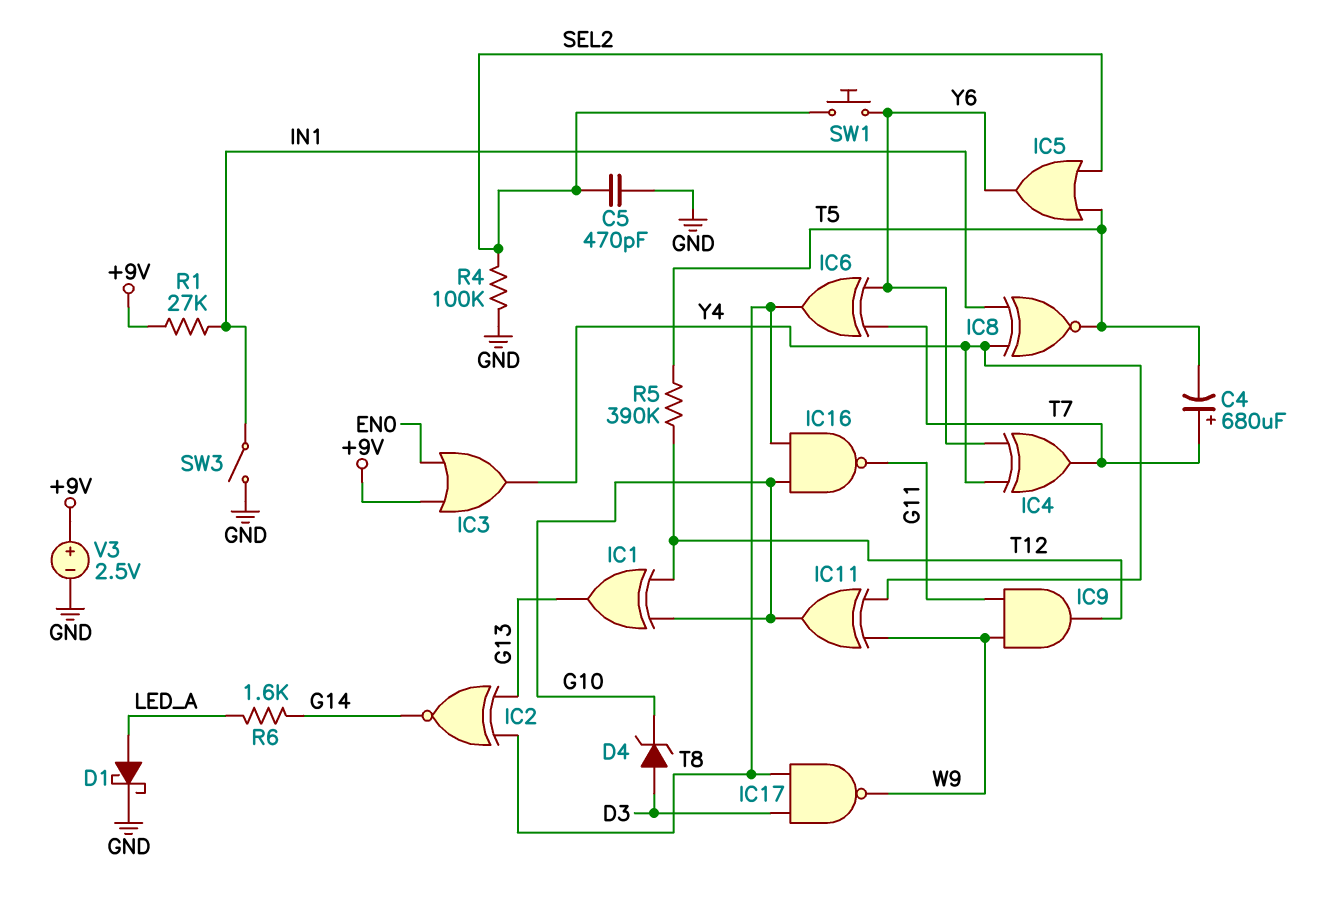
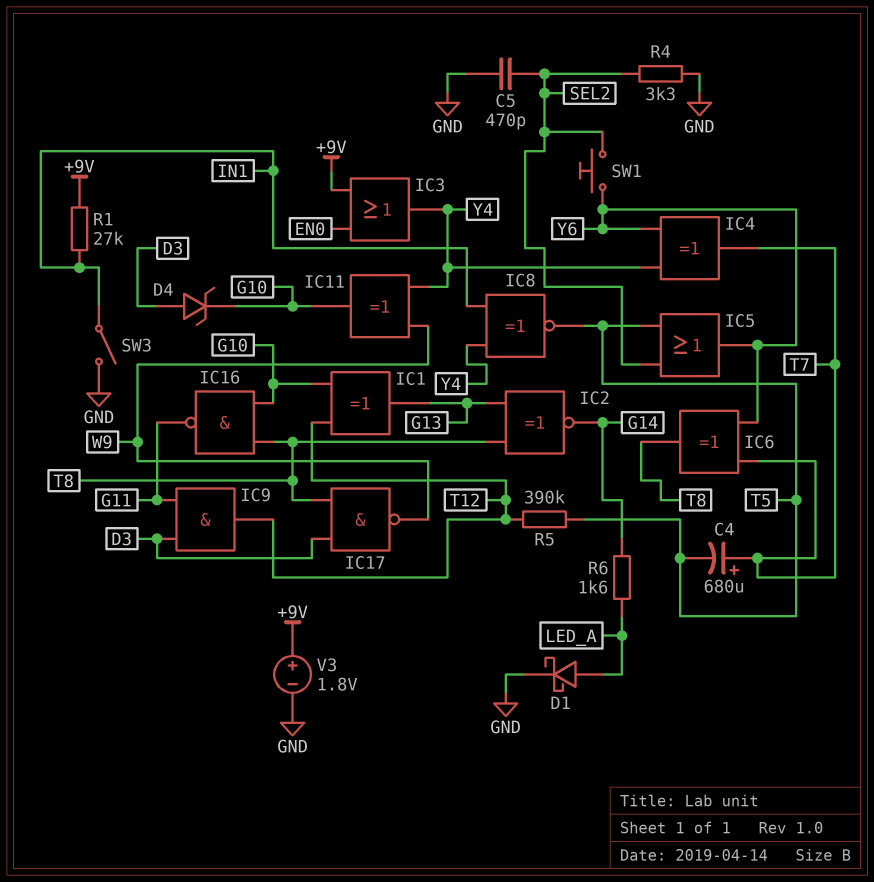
IC9: AND (in G11, in W9, out T12) -> AND (in D3, in G11, out T12)
R4: 100k (GND, SEL2) -> 3.3k (GND, SEL2)
V3: 2.5V (plus +9V, minus GND) -> 1.8V (plus +9V, minus GND)

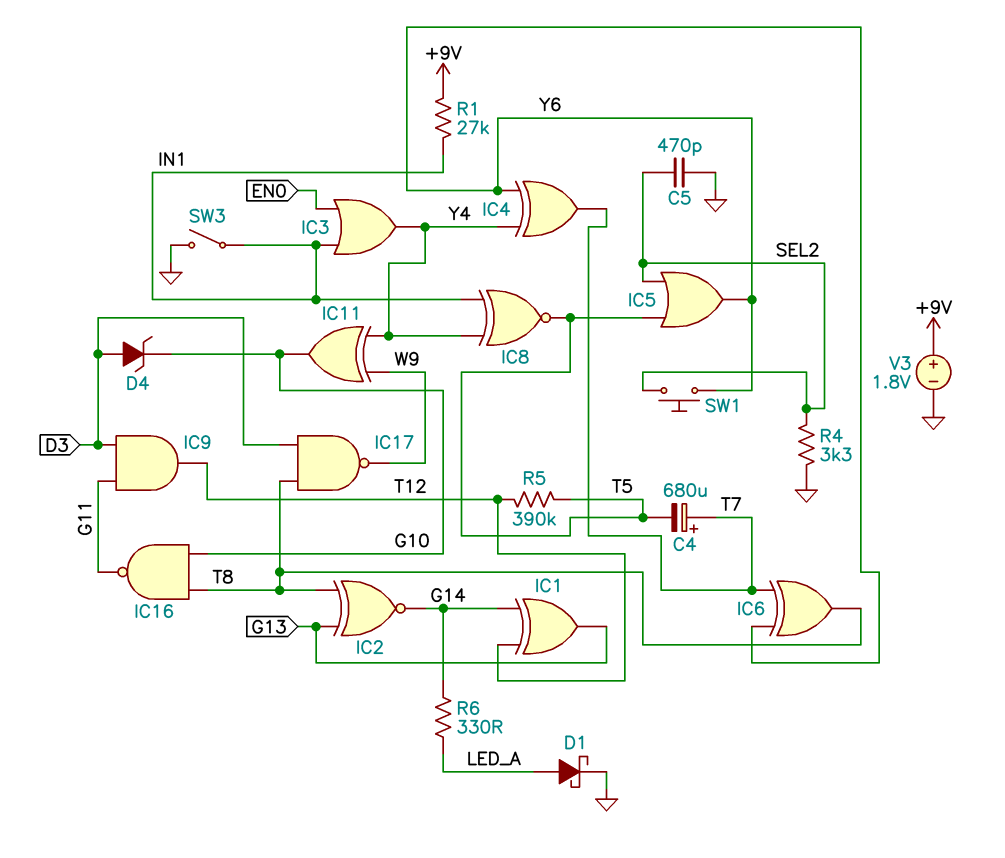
IC1: XOR (in G10, in T12, out G13) -> XOR (in G14, in T12, out G13)
IC3: OR (in +9V, in EN0, out Y4) -> OR (in EN0, in IN1, out Y4)
R6: 1.6k (G14, LED_A) -> 330 (G14, LED_A)

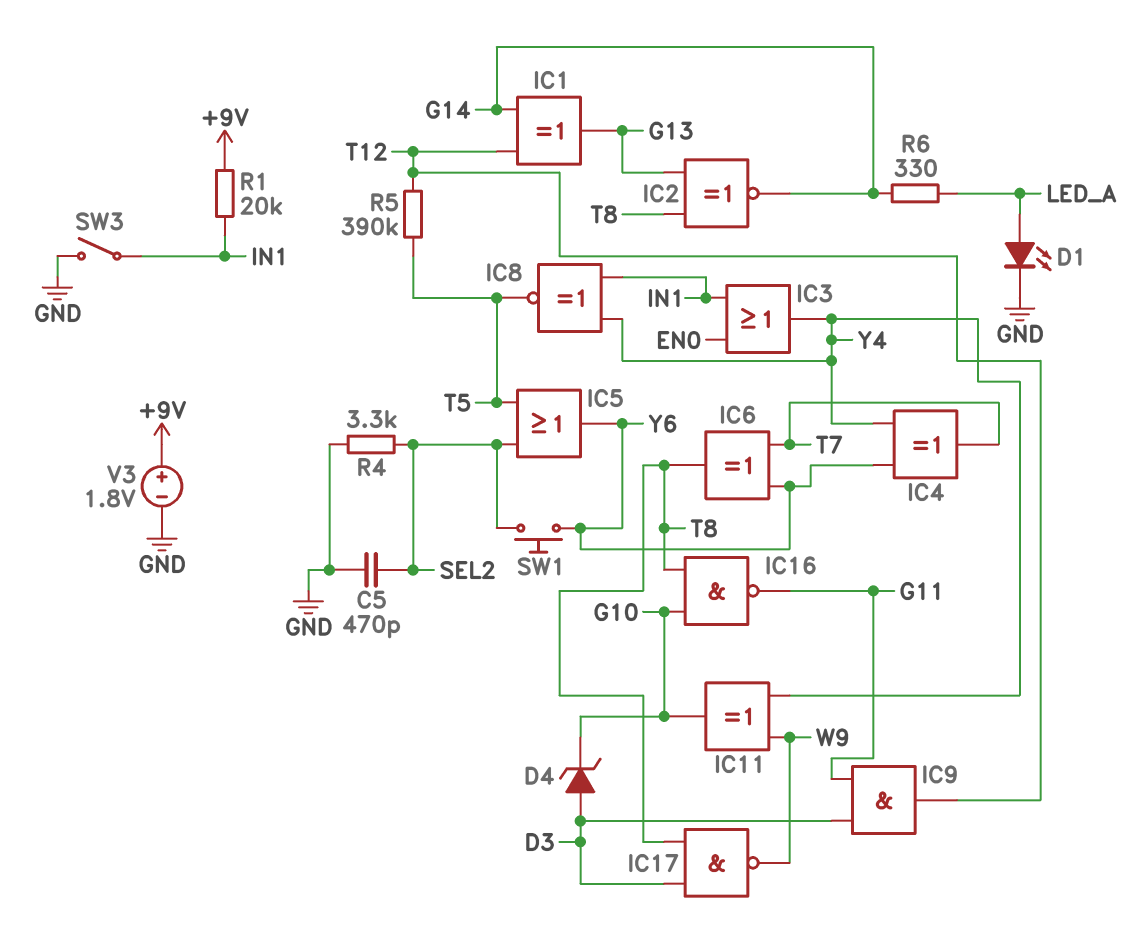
C4: 680uF (plus T7, minus T5) -> none
D1: schottky (A LED_A, K GND) -> LED (A LED_A, K GND)
R1: 27k (+9V, IN1) -> 20k (+9V, IN1)

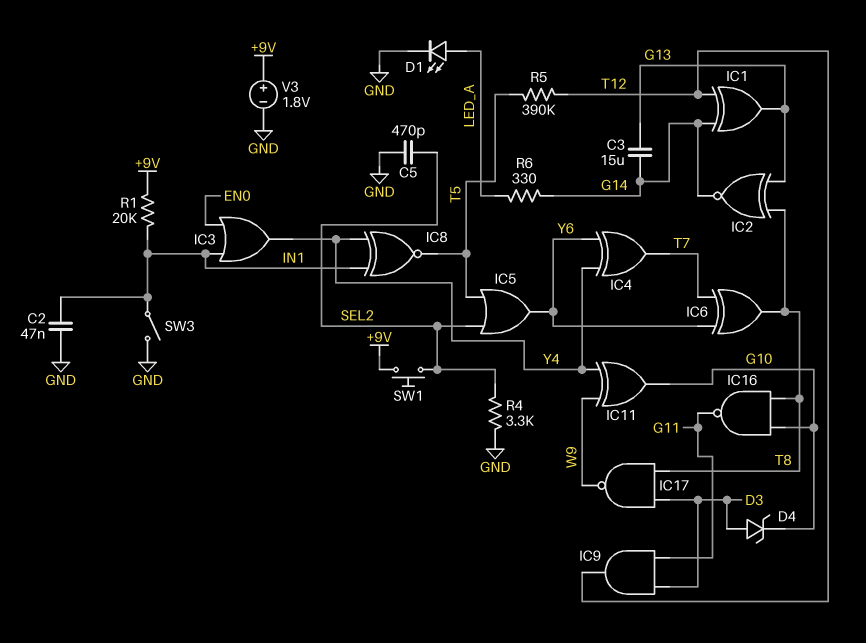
C2: none -> 47nF (GND, IN1)
C3: none -> 15uF (G13, G14)
SW1: button (SEL2, Y6) -> button (+9V, SEL2)

